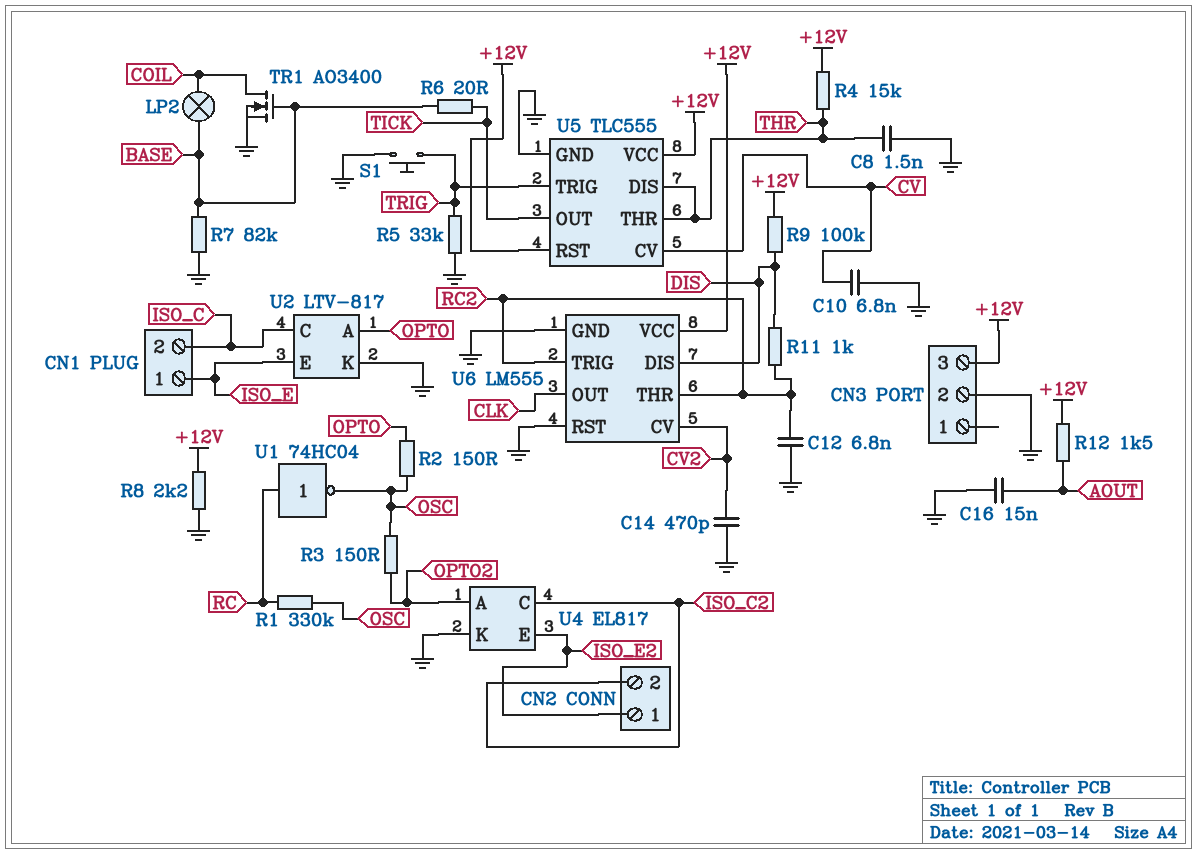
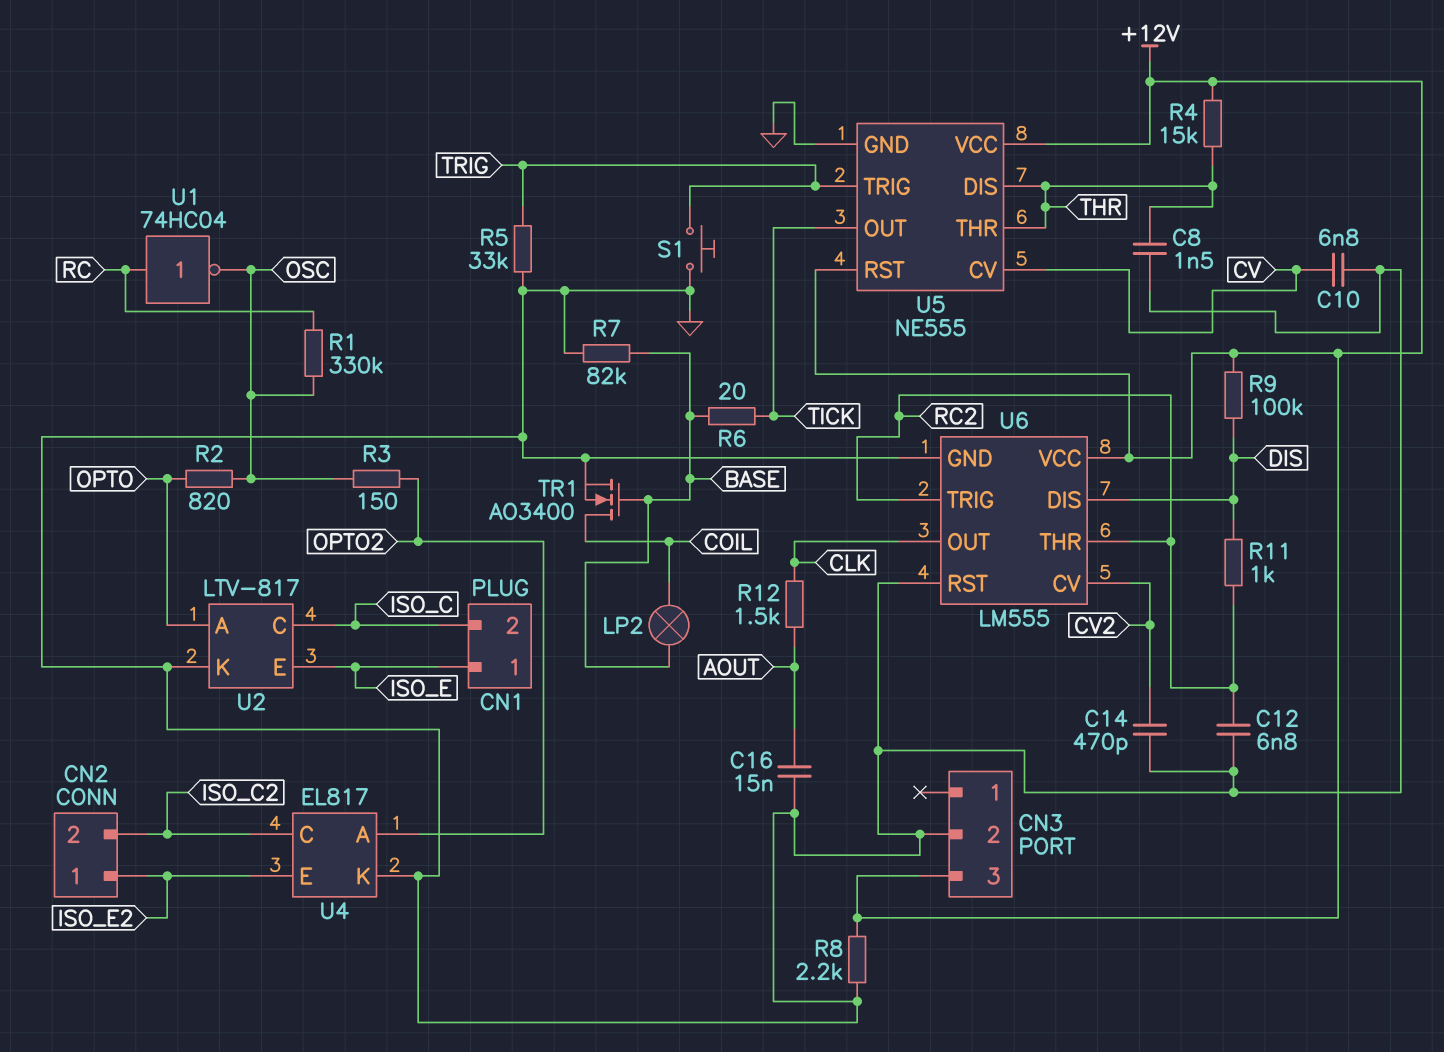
R2: 150 (OPTO, OSC) -> 820 (OPTO, OSC)
R12: 1.5k (+12V, AOUT) -> 1.5k (AOUT, CLK)
U5: TLC555 -> NE555

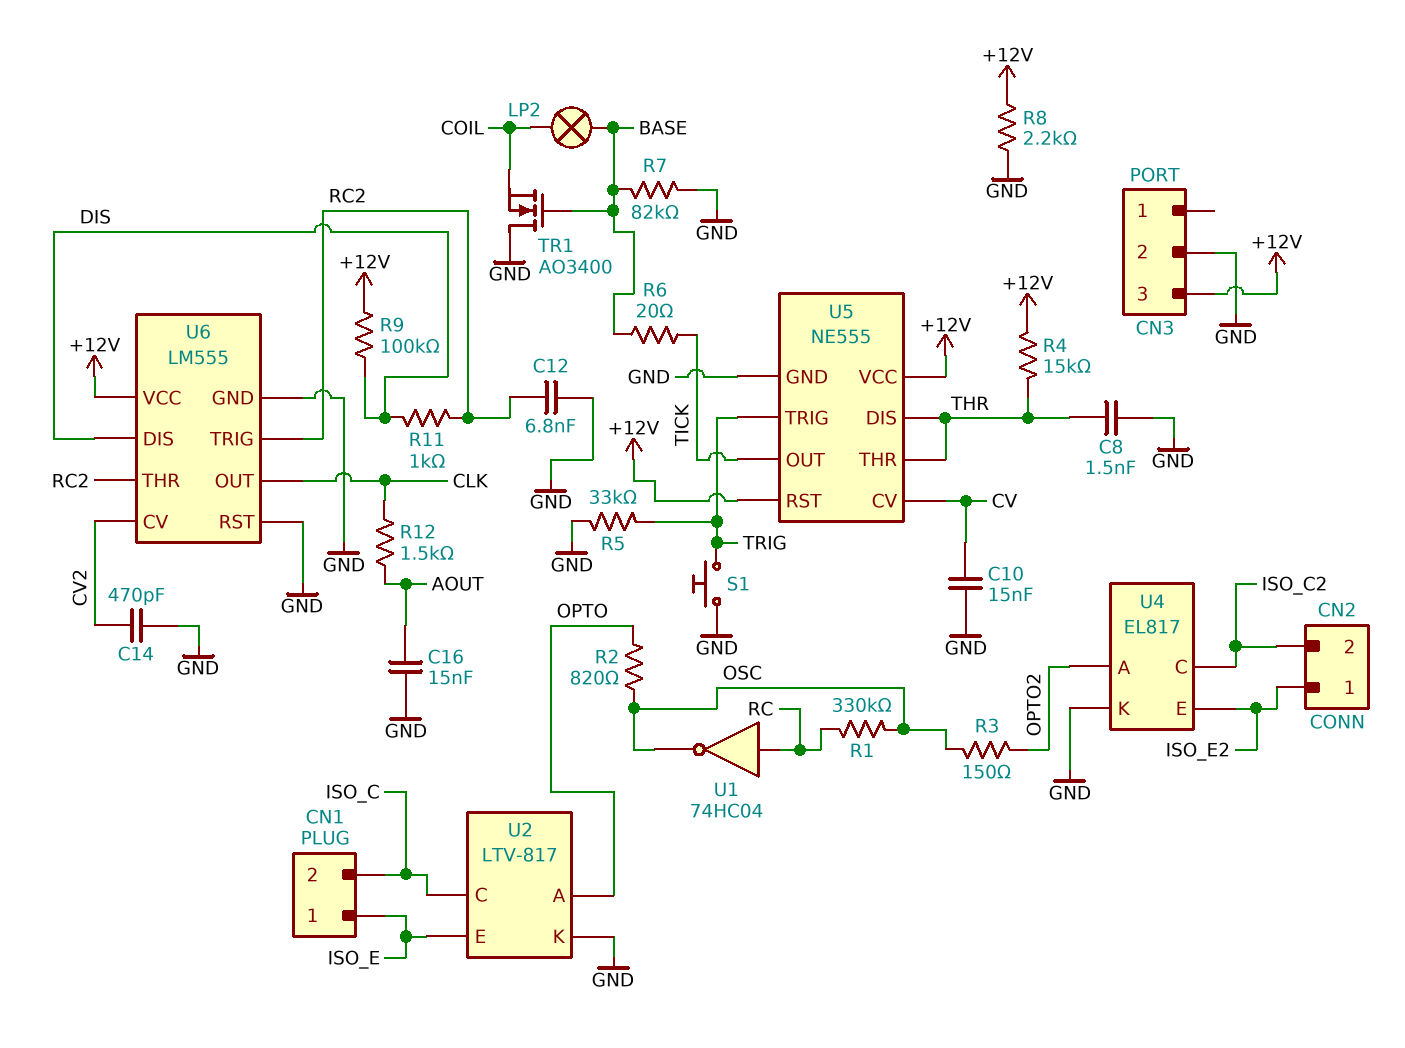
C10: 6.8nF (CV, GND) -> 15nF (CV, GND)
TR1: NMOS AO3400 (G BASE, D COIL, S GND) -> NMOS AO3400 (G BASE, D GND, S COIL)

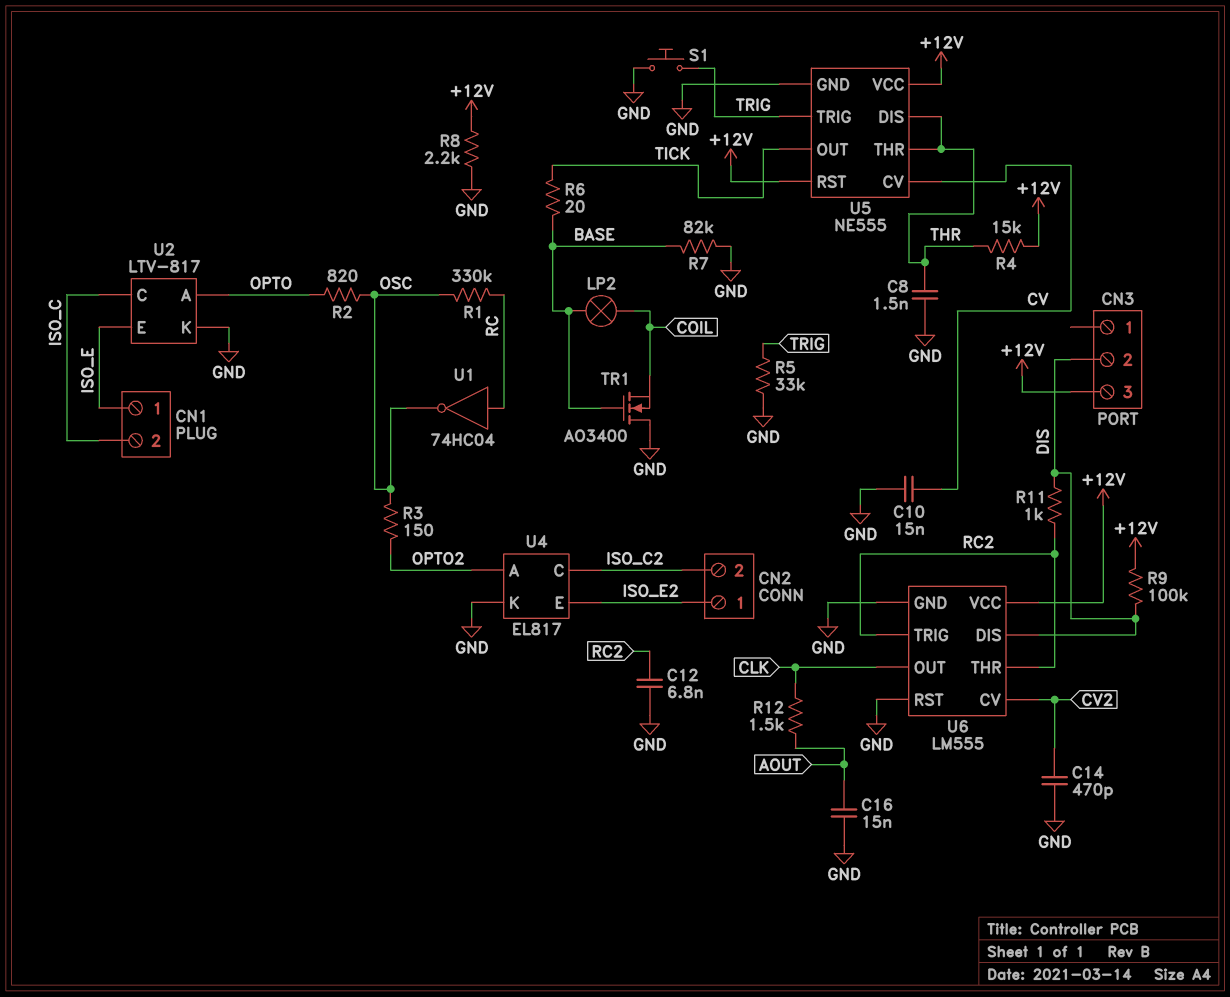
CN3 pin 2: GND -> DIS

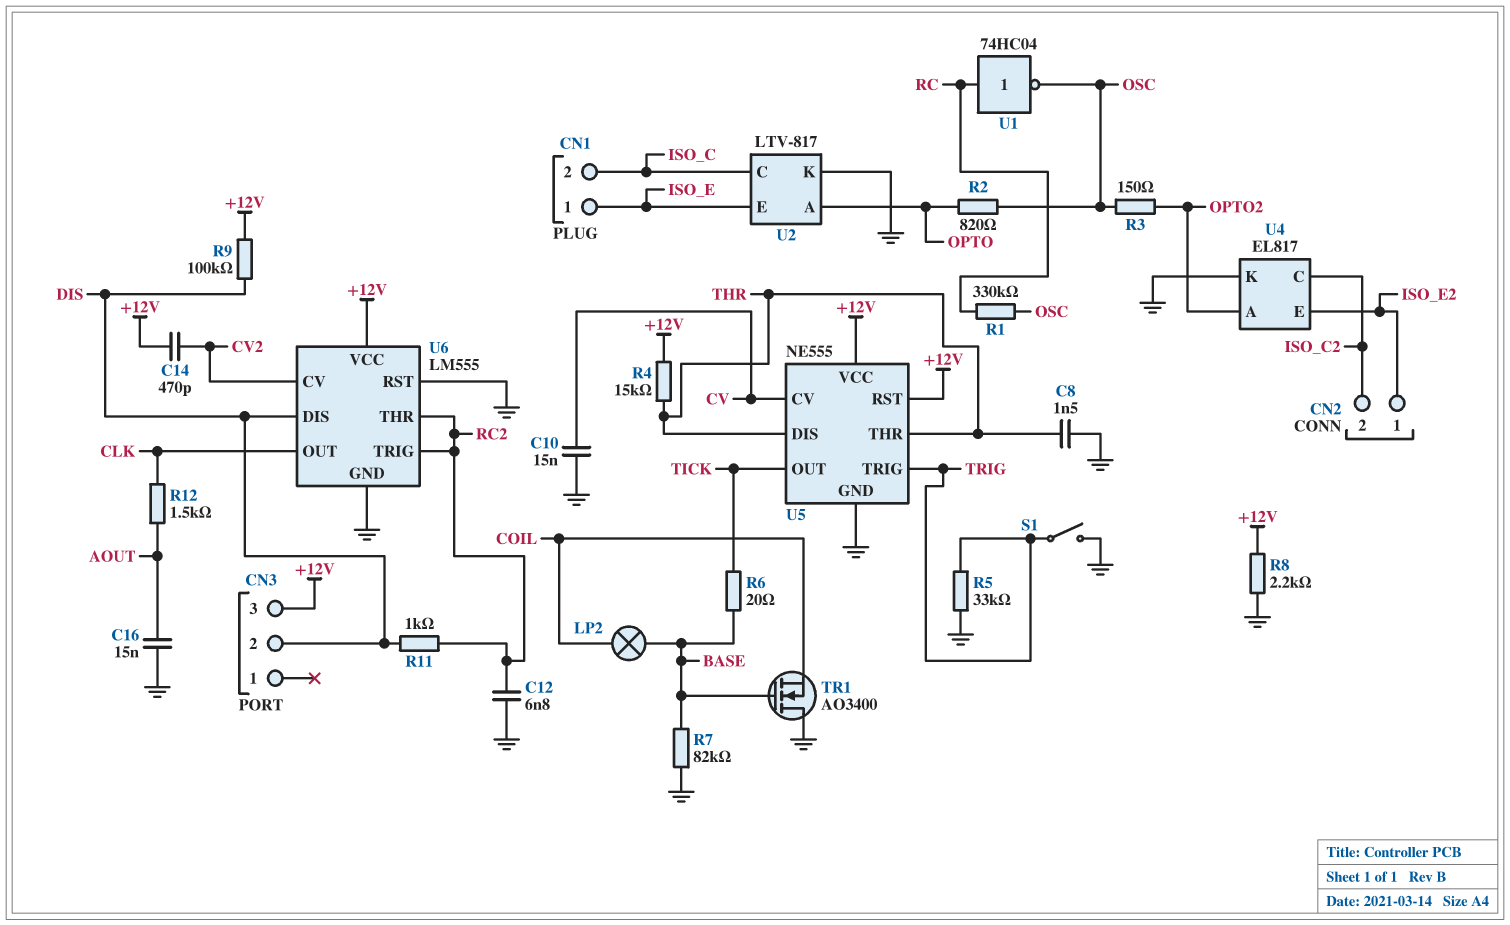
C14: 470pF (CV2, GND) -> 470pF (+12V, CV2)
S1: button (GND, TRIG) -> switch (GND, TRIG)

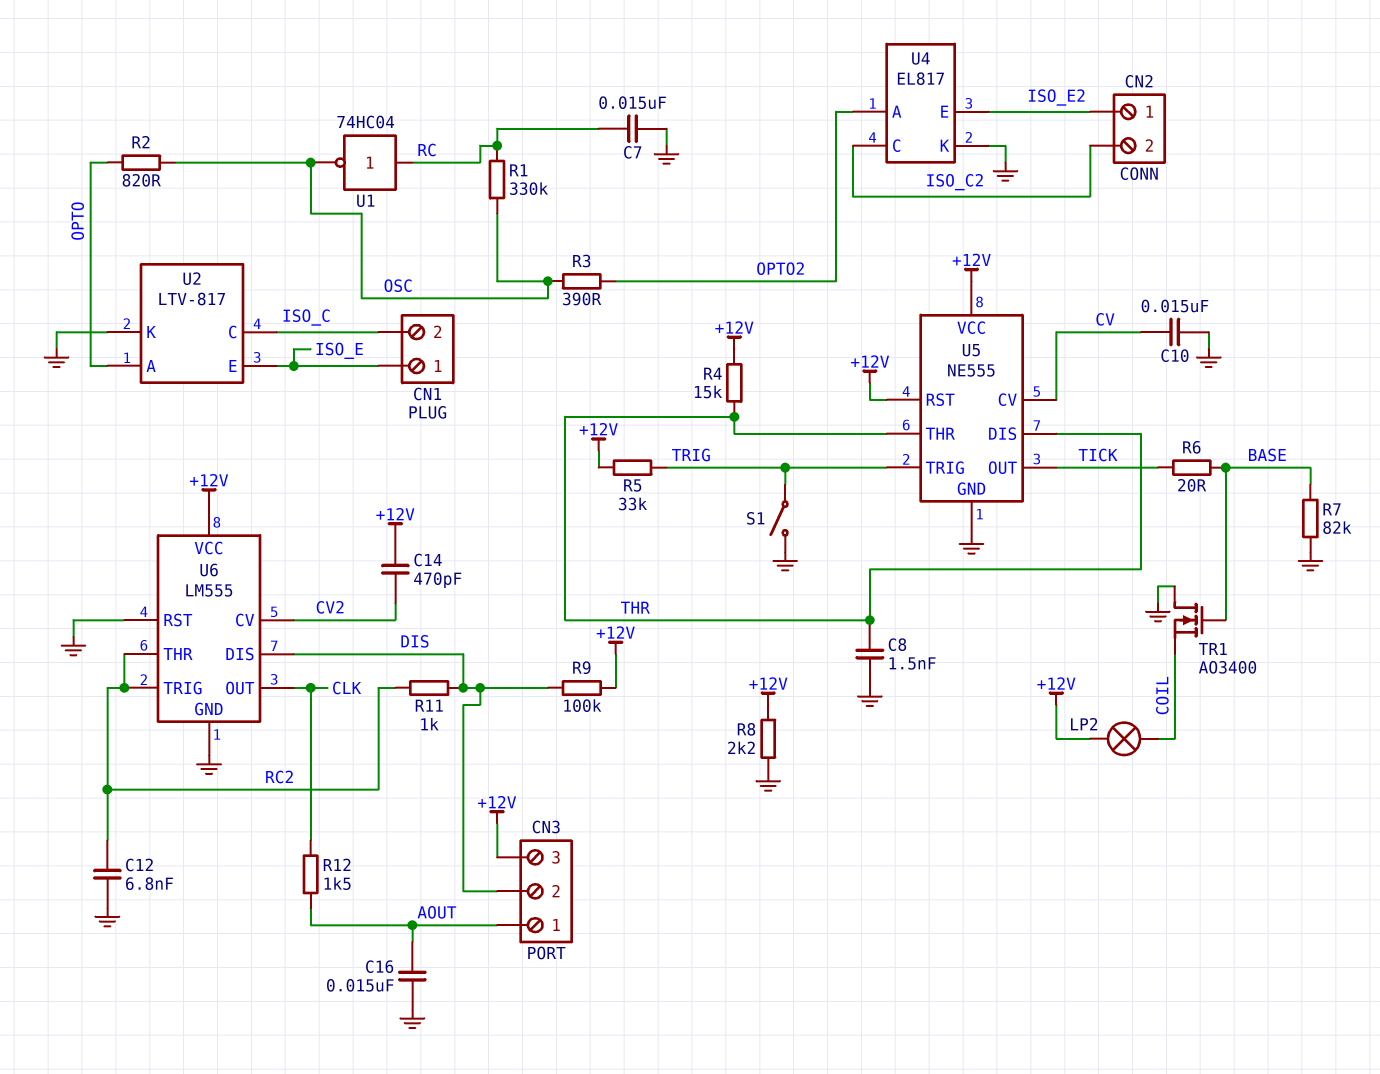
C7: none -> 15nF (GND, RC)
CN3 pin 1: none -> AOUT
LP2: lamp (BASE, COIL) -> lamp (+12V, COIL)
R3: 150 (OPTO2, OSC) -> 390 (OPTO2, OSC)
R5: 33k (GND, TRIG) -> 33k (+12V, TRIG)

